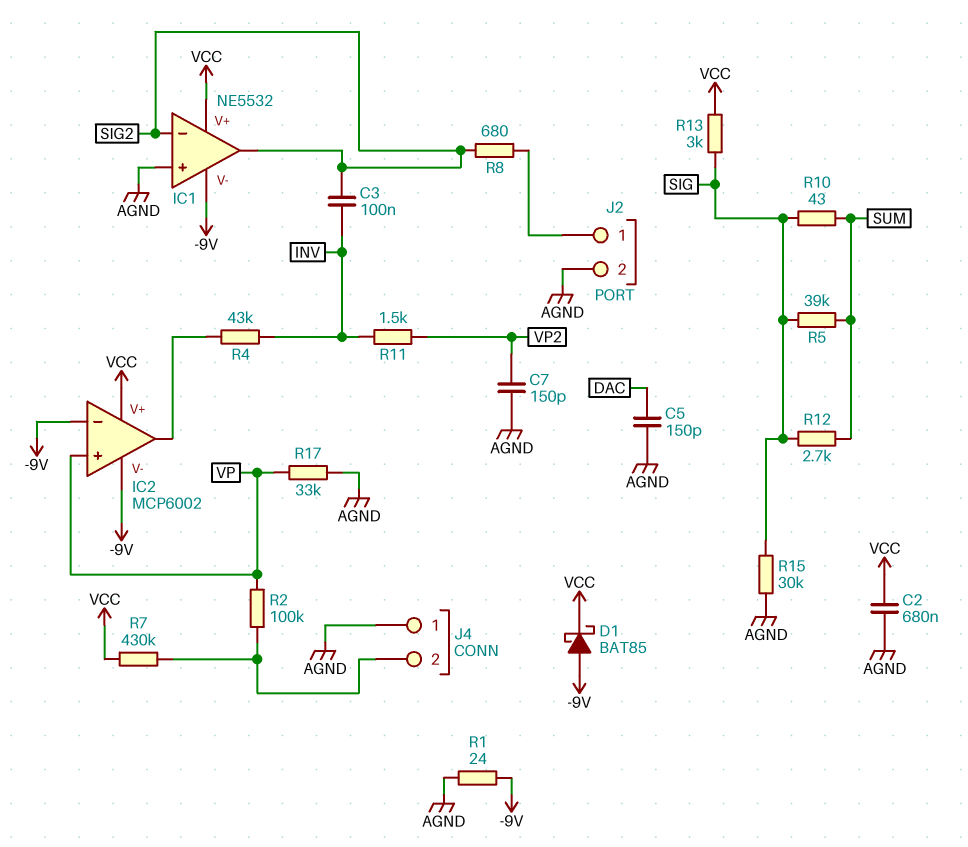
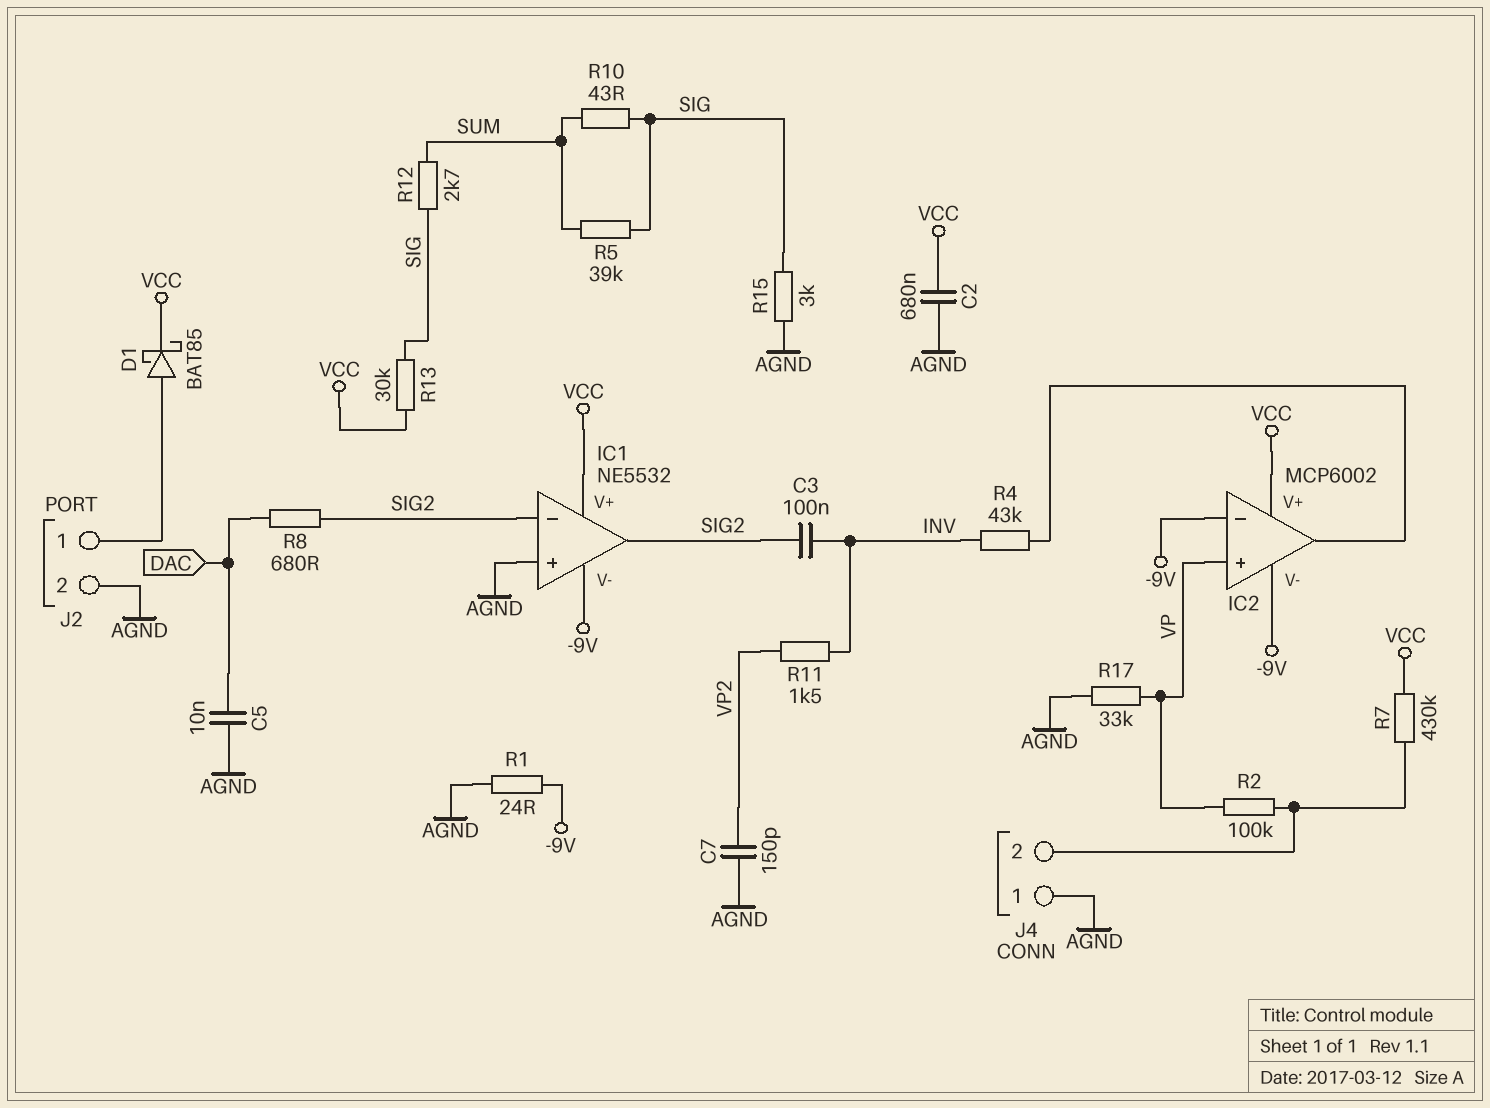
C5: 150pF (AGND, DAC) -> 10nF (AGND, DAC)
D1: schottky BAT85 (A -9V, K VCC) -> schottky BAT85 (A J2/1, K VCC)
R8: 680 (J2/1, SIG2) -> 680 (DAC, SIG2)
R13: 3k (SIG, VCC) -> 30k (SIG, VCC)
R15: 30k (AGND, SIG) -> 3k (AGND, SIG)

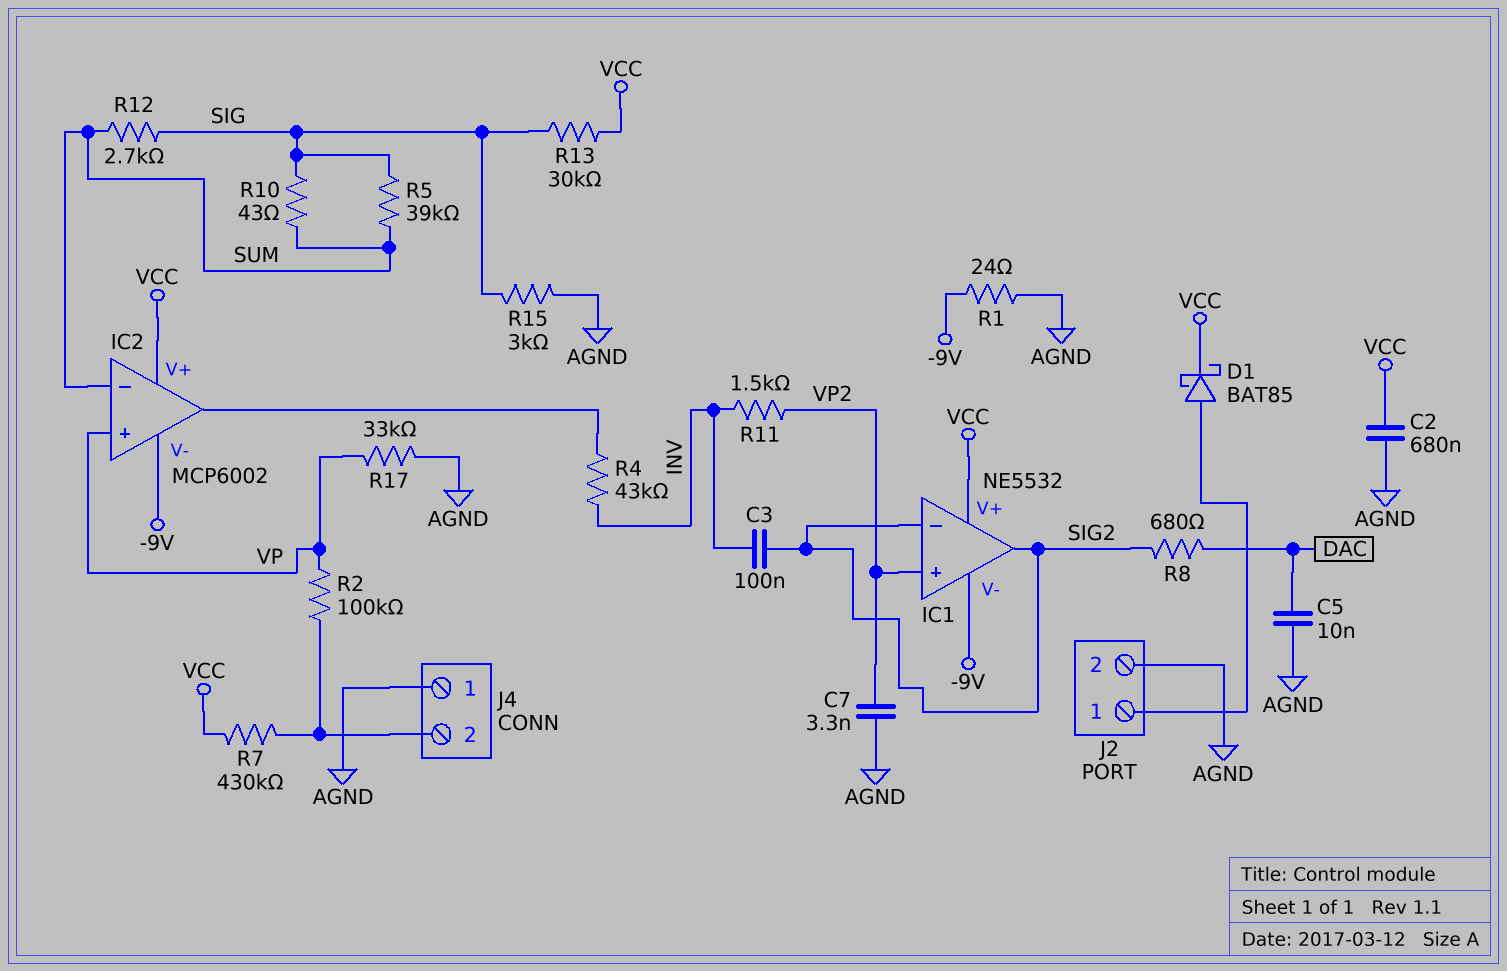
C7: 150pF (AGND, VP2) -> 3.3nF (AGND, VP2)
IC1 pin in+: AGND -> VP2
IC2 pin in-: -9V -> SUM

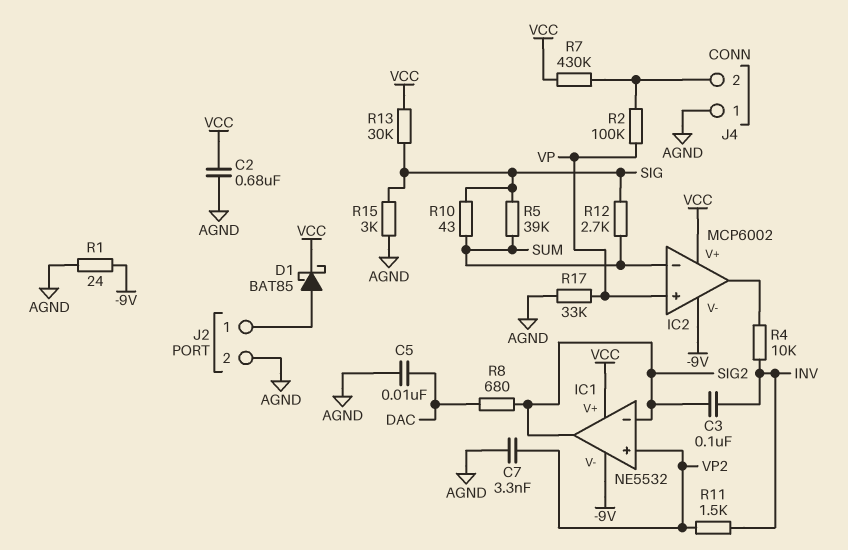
R4: 43k (IC2/out, INV) -> 10k (IC2/out, INV)

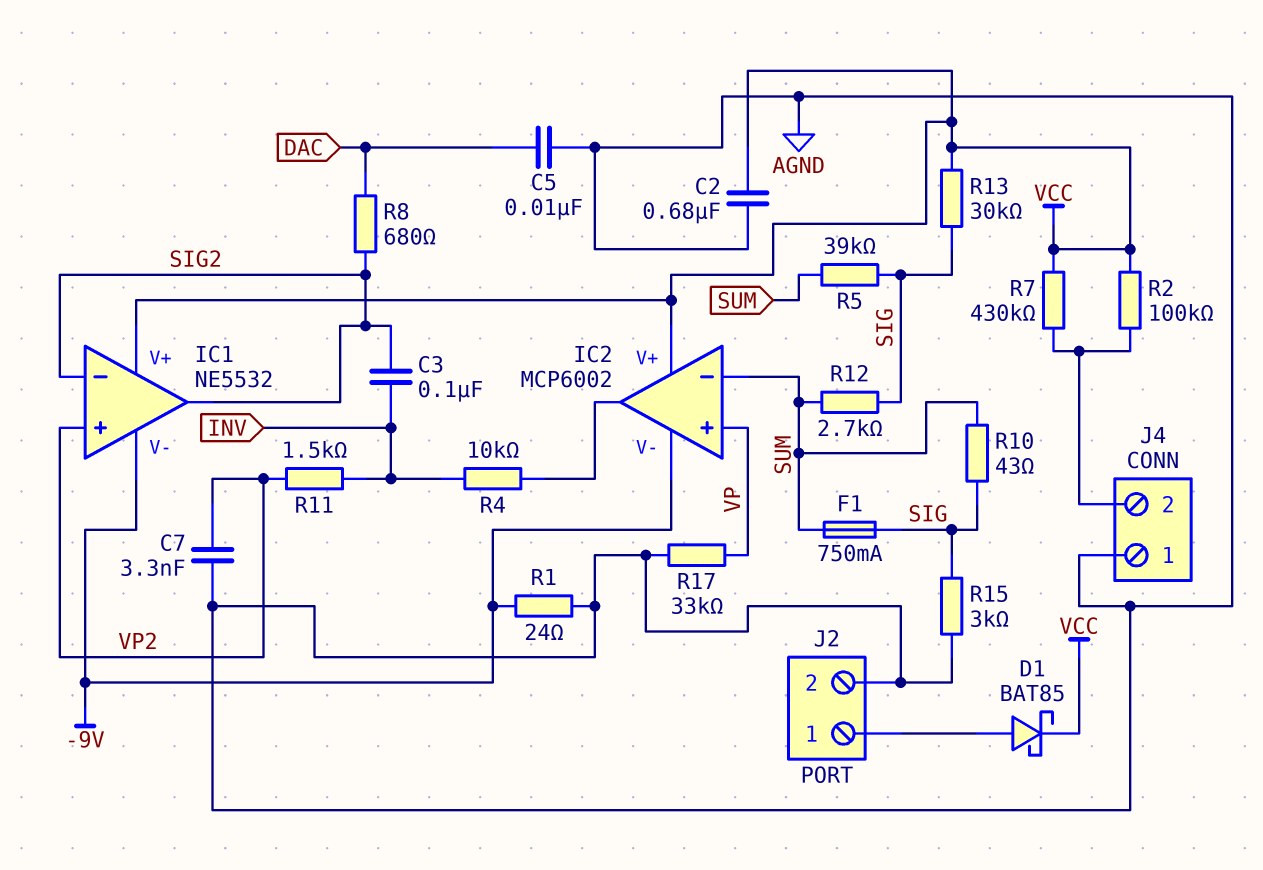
F1: none -> 750mA (SIG, SUM)
R2: 100k (J4/2, VP) -> 100k (J4/2, VCC)

